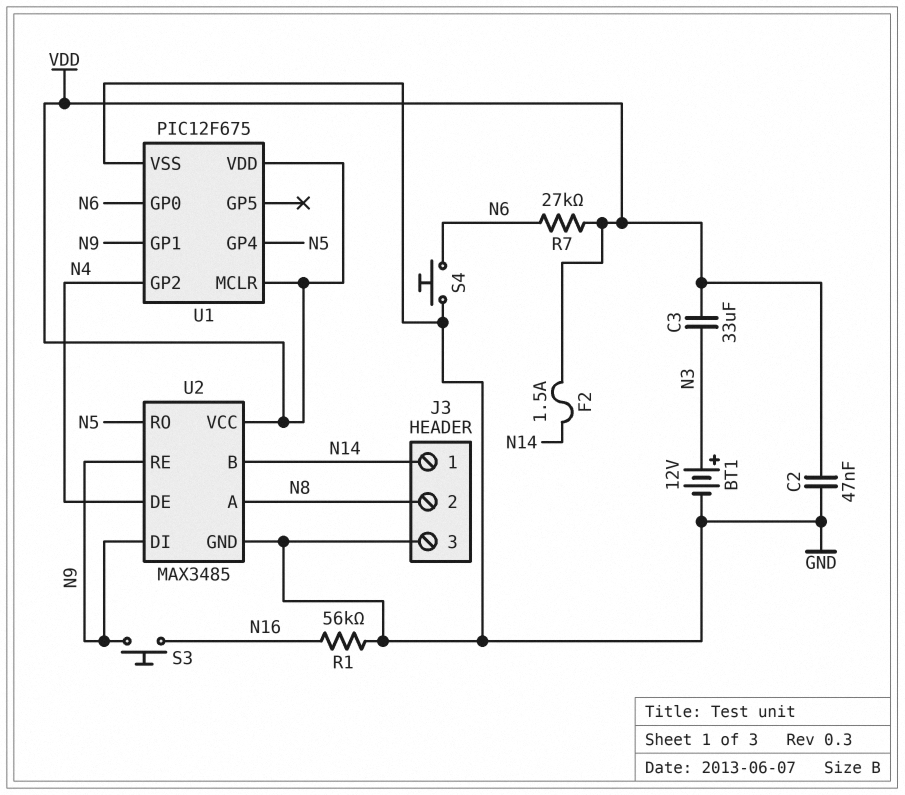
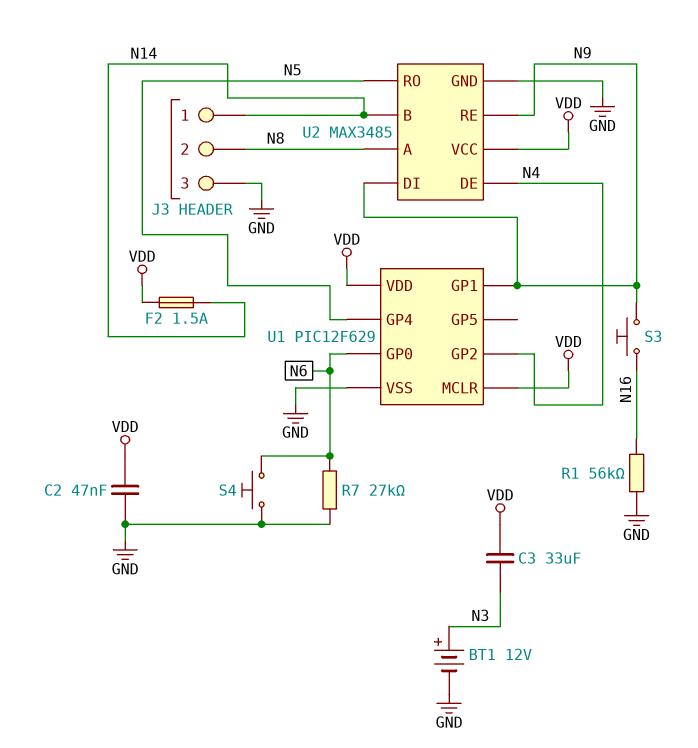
R7: 27k (N6, VDD) -> 27k (GND, N6)
U1: PIC12F675 -> PIC12F629

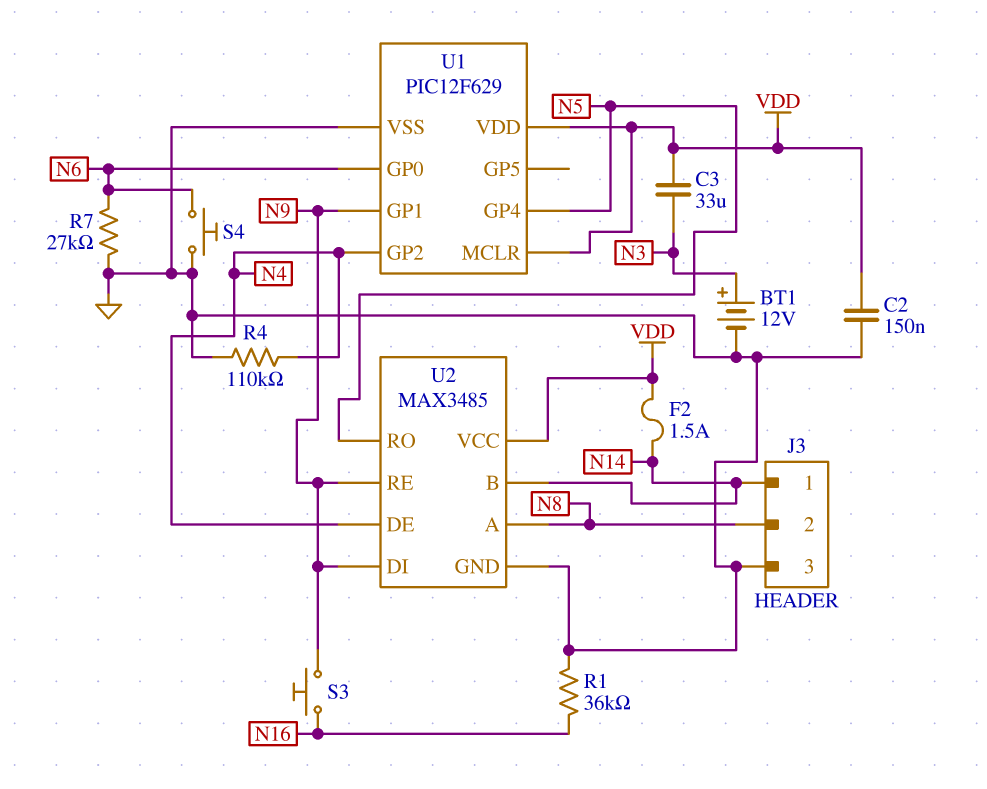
C2: 47nF (GND, VDD) -> 150nF (GND, VDD)
R1: 56k (GND, N16) -> 36k (GND, N16)
R4: none -> 110k (GND, N4)

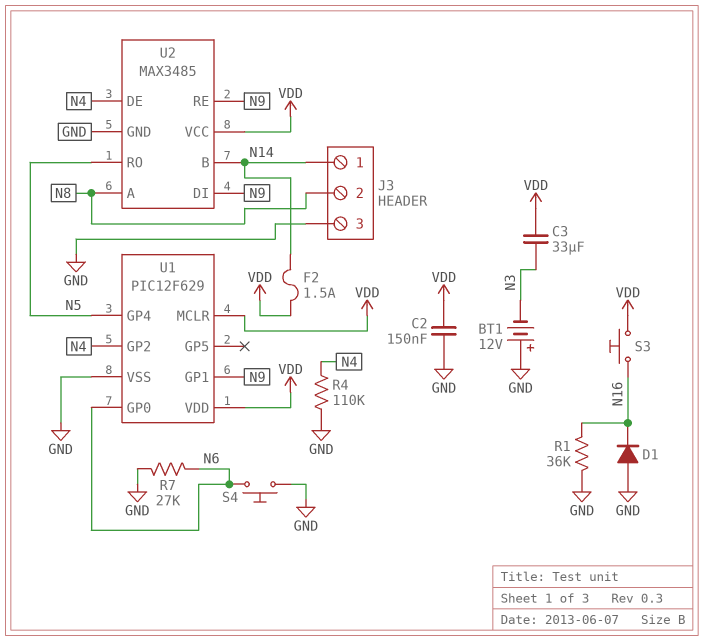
BT1: 12V (plus N3, minus GND) -> 12V (plus GND, minus N3)
D1: none -> diode (A GND, K N16)
S3: button (N9, N16) -> button (N16, VDD)

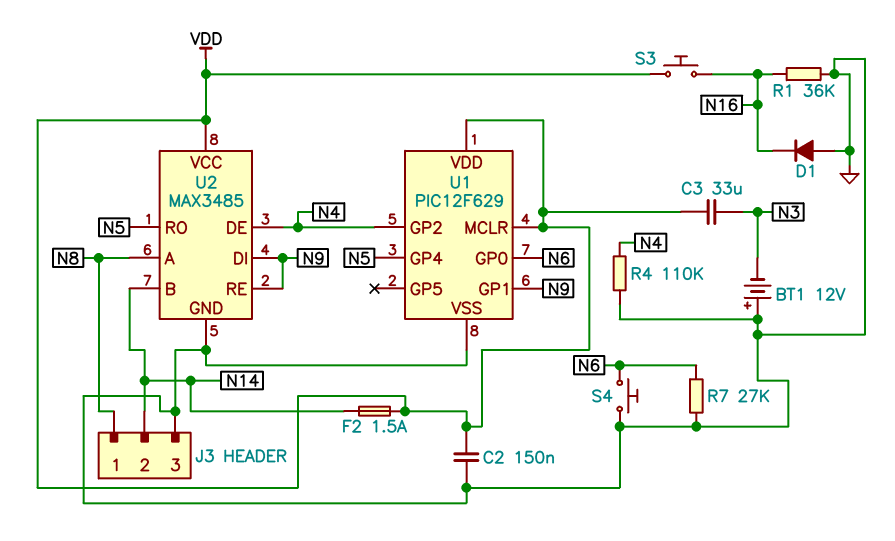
J3 pin 1: N14 -> N8
J3 pin 2: N8 -> N14

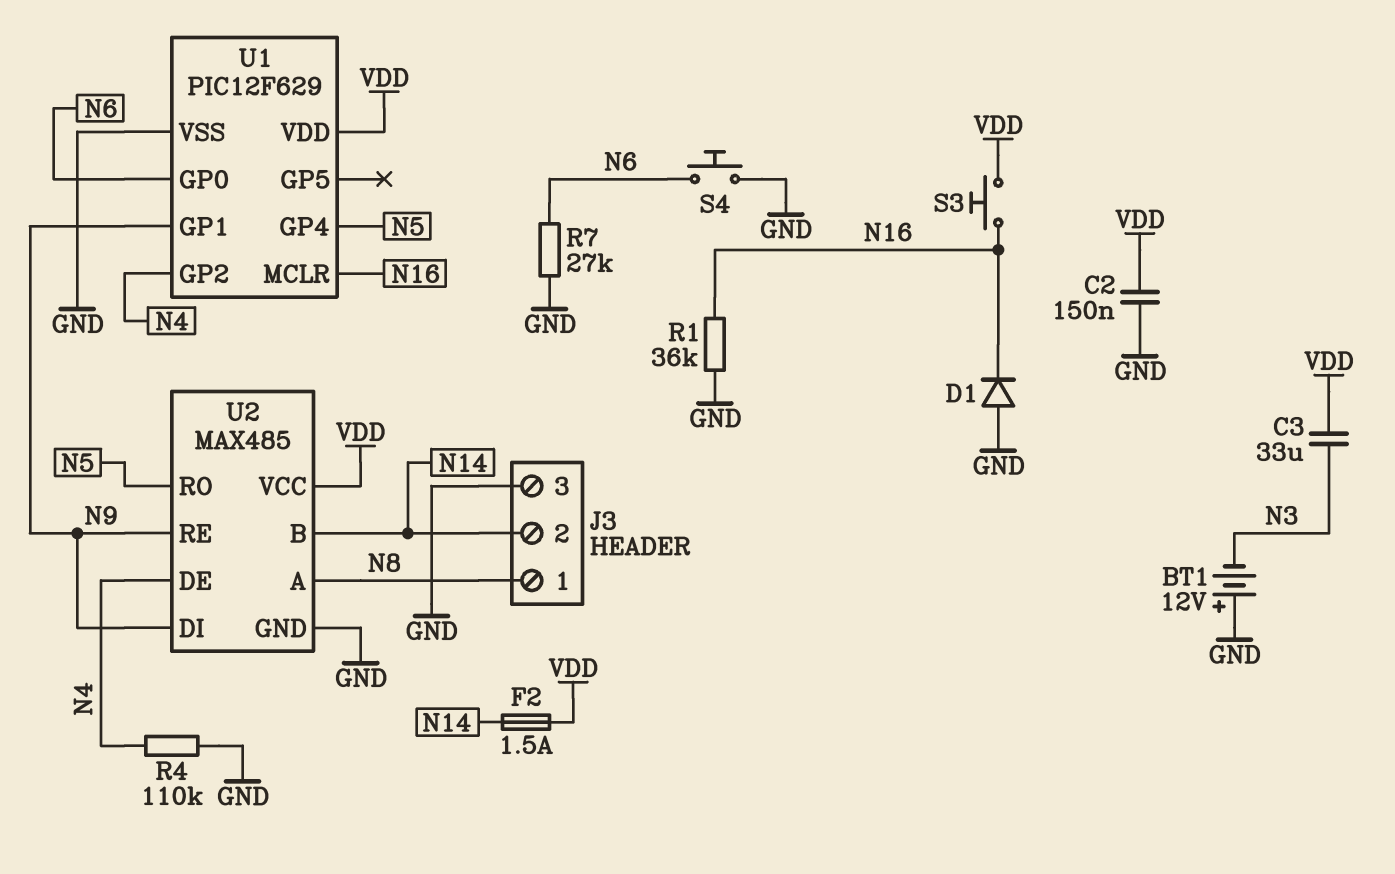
U1 pin MCLR: VDD -> N16
U2: MAX3485 -> MAX485

